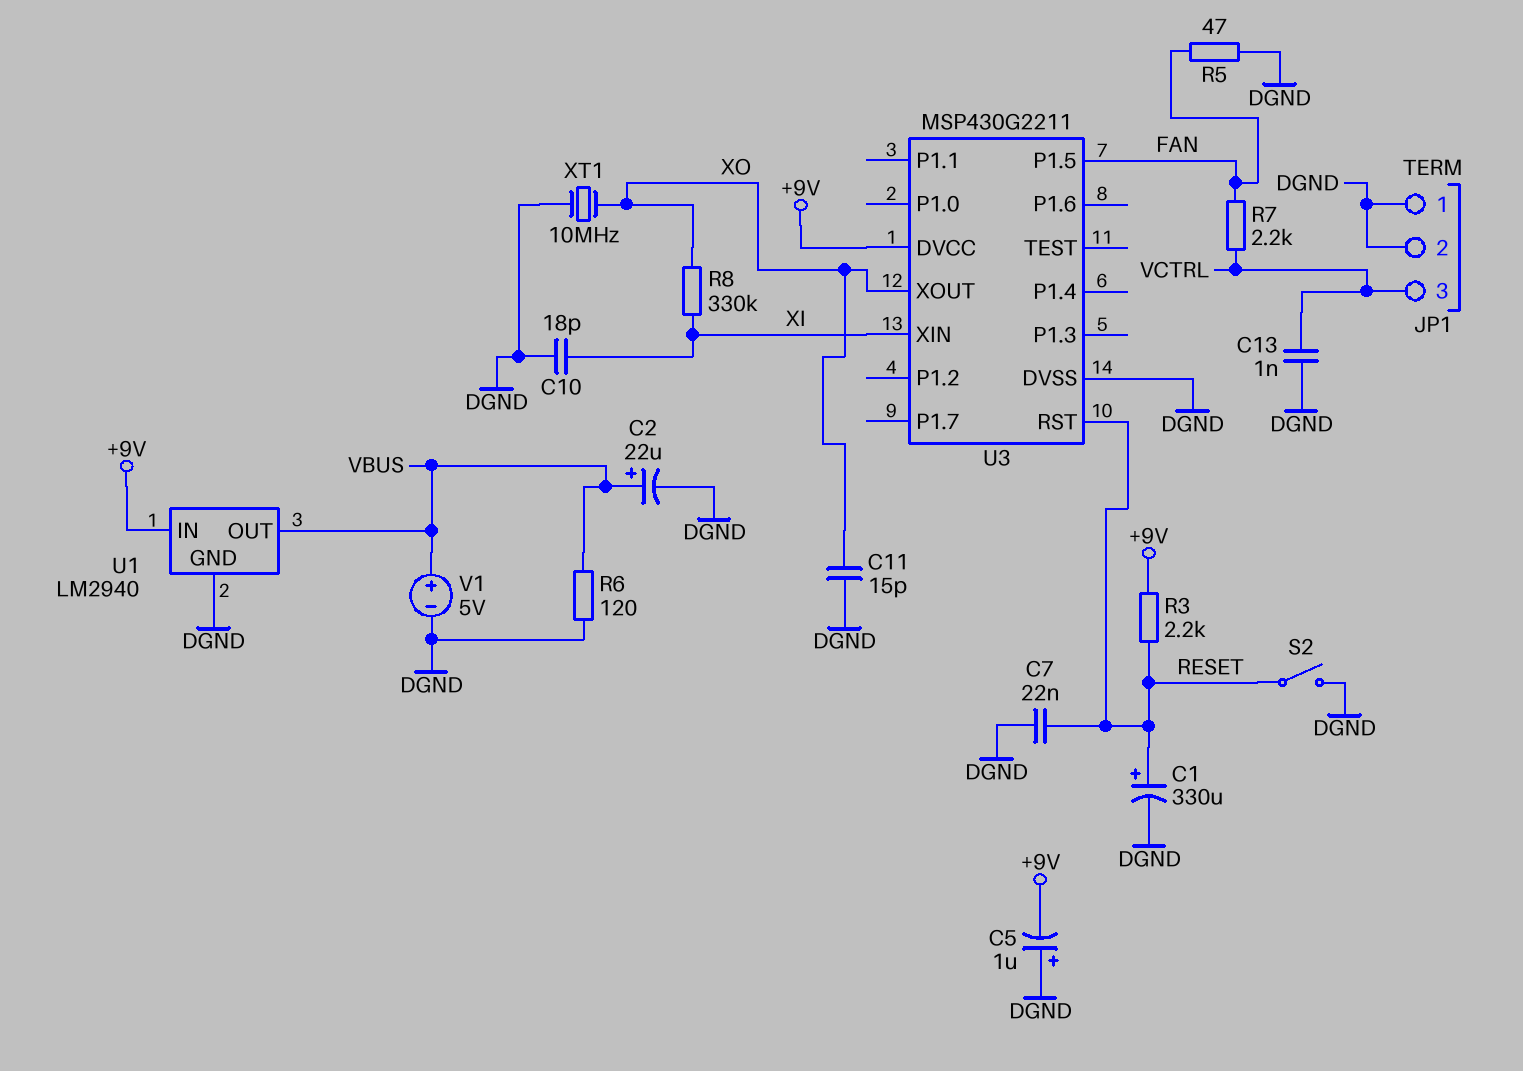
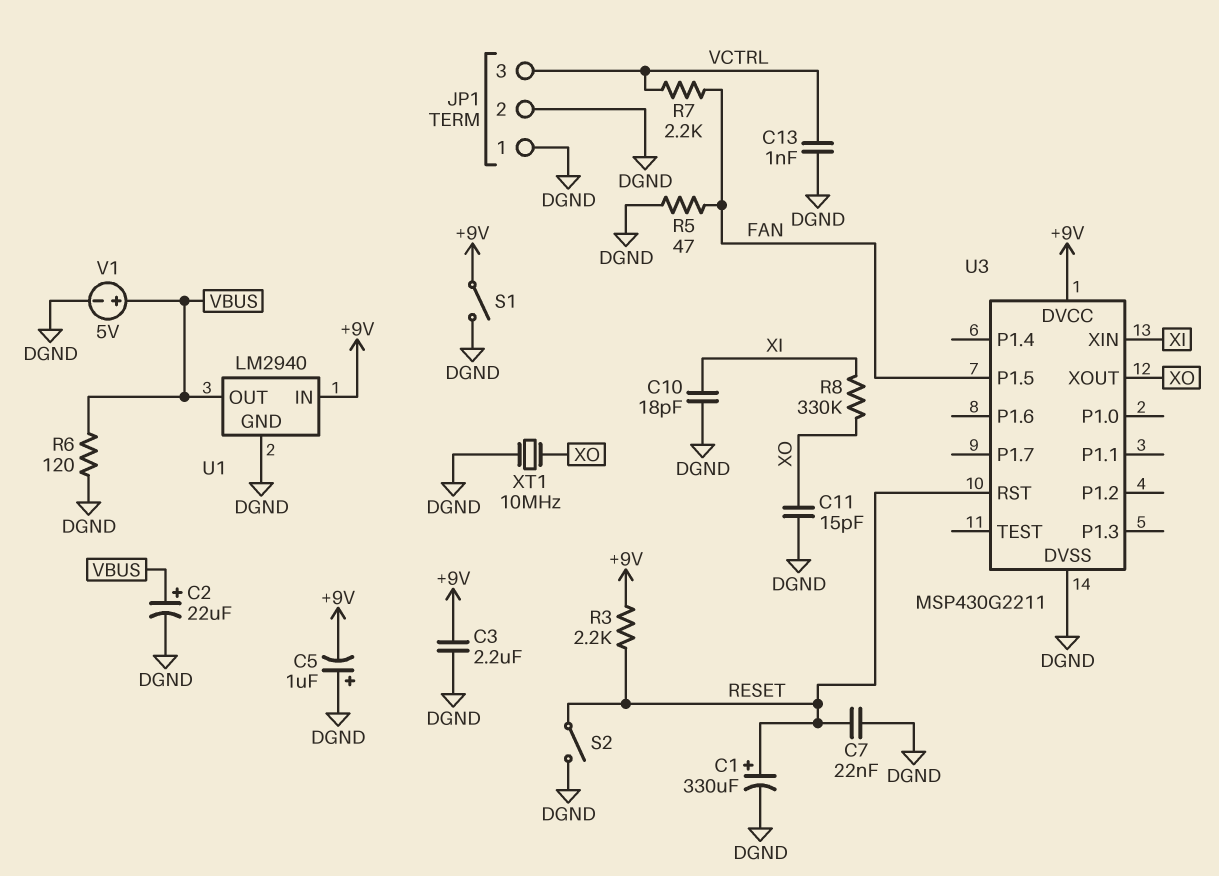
C3: none -> 2.2uF (+9V, DGND)
S1: none -> switch (+9V, DGND)

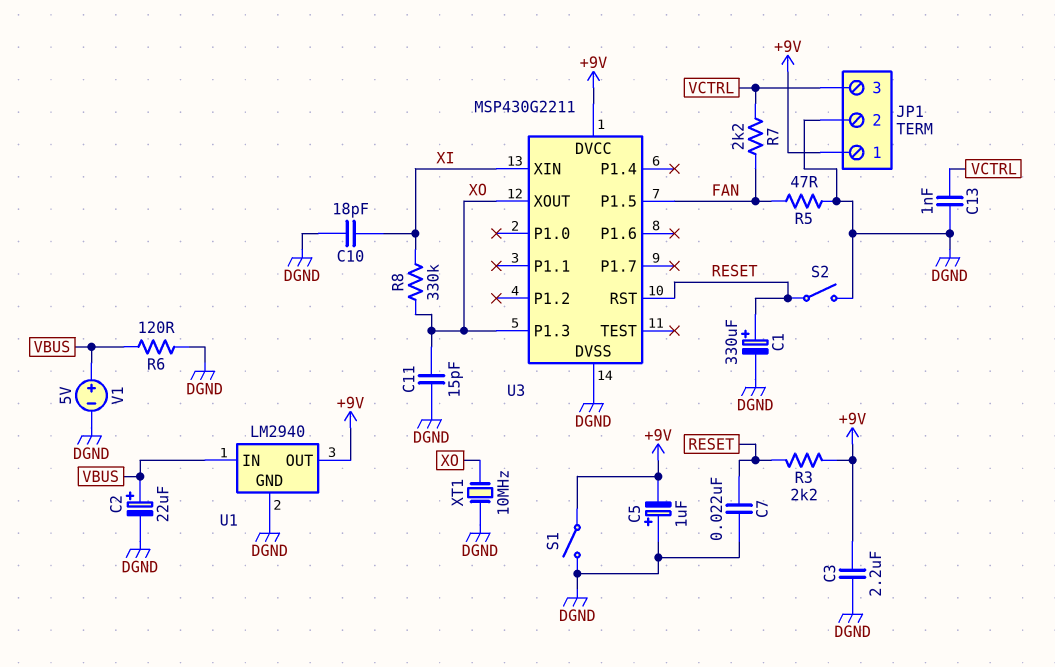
JP1 pin 1: DGND -> +9V
U1 pin IN: +9V -> VBUS
U1 pin OUT: VBUS -> +9V
U3 pin P1.3: none -> XO

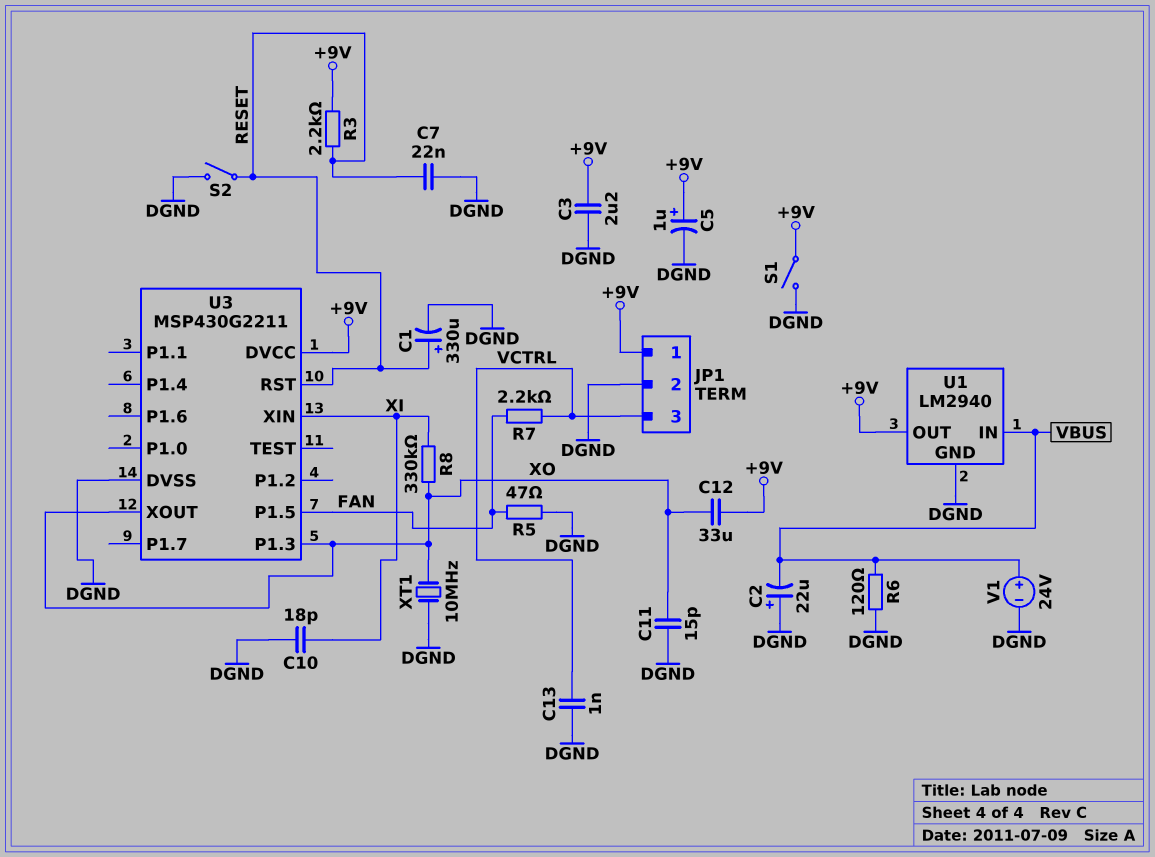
C2: 22uF (plus VBUS, minus DGND) -> 22uF (plus DGND, minus VBUS)
C5: 1uF (plus DGND, minus +9V) -> 1uF (plus +9V, minus DGND)
C12: none -> 33uF (+9V, XO)
V1: 5V (plus VBUS, minus DGND) -> 24V (plus VBUS, minus DGND)

